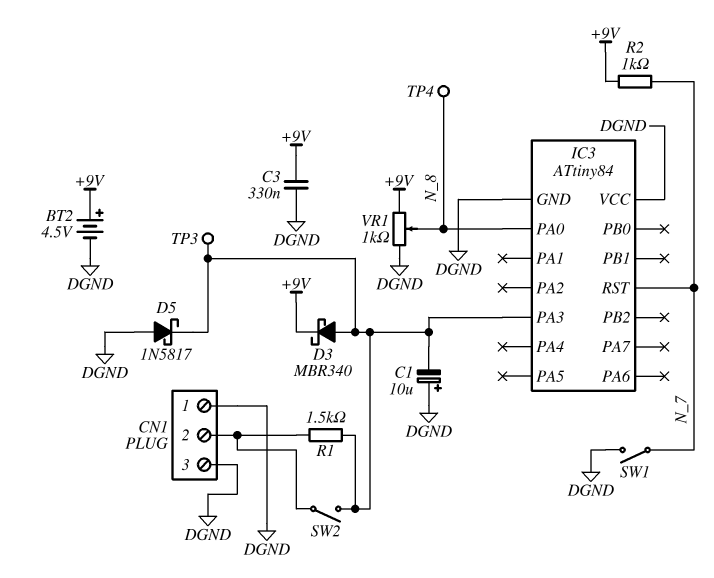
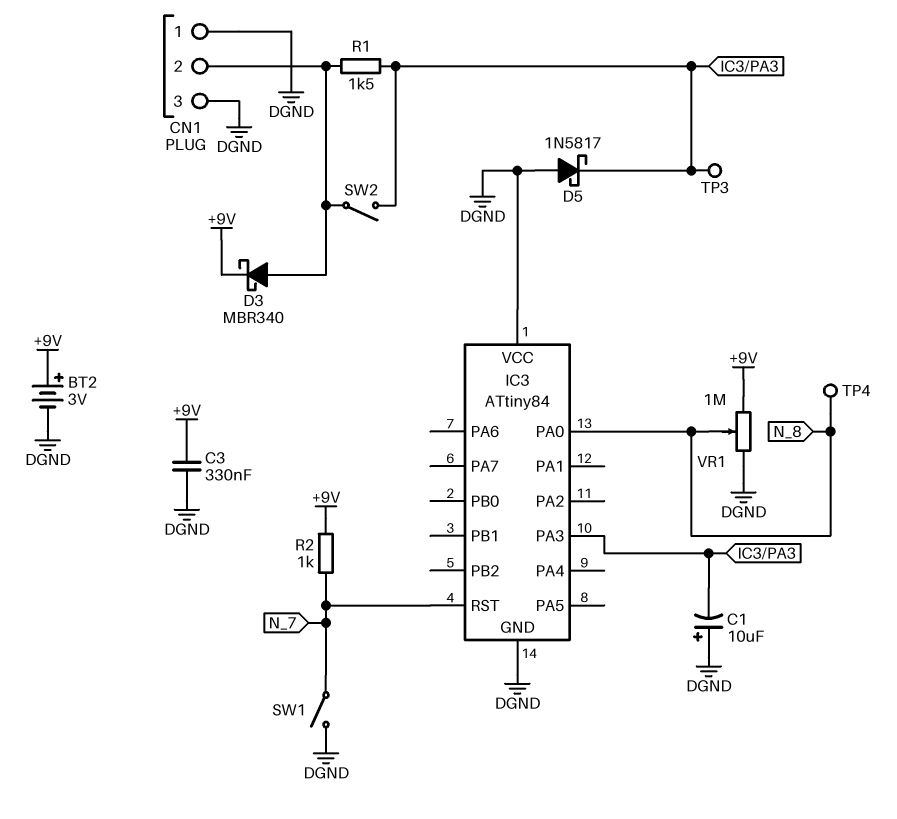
BT2: 4.5V (plus +9V, minus DGND) -> 3V (plus +9V, minus DGND)
D3: schottky MBR340 (A IC3/PA3, K +9V) -> schottky MBR340 (A CN1/2, K +9V)
VR1: 1k (+9V, DGND, wiper N_8) -> 1M (+9V, DGND, wiper N_8)

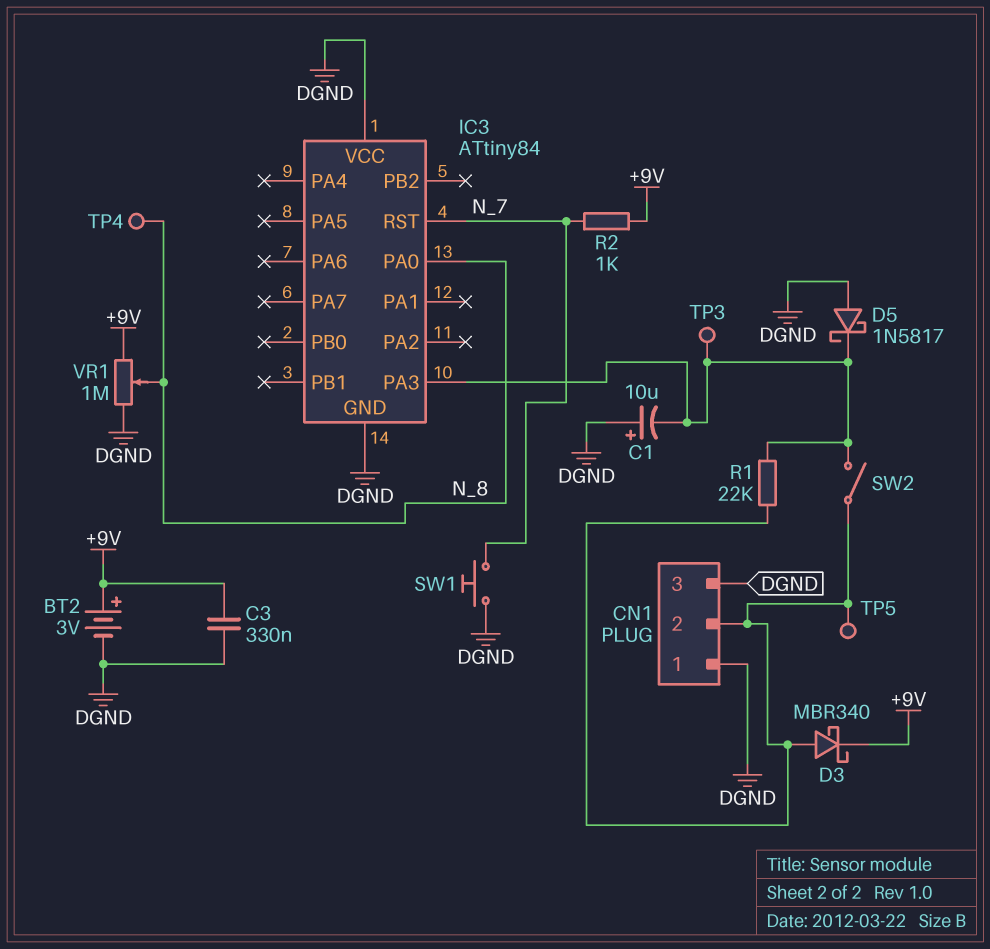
R1: 1.5k (CN1/2, IC3/PA3) -> 22k (CN1/2, IC3/PA3)
SW1: switch (DGND, N_7) -> button (DGND, N_7)
TP5: none -> test point (CN1/2)

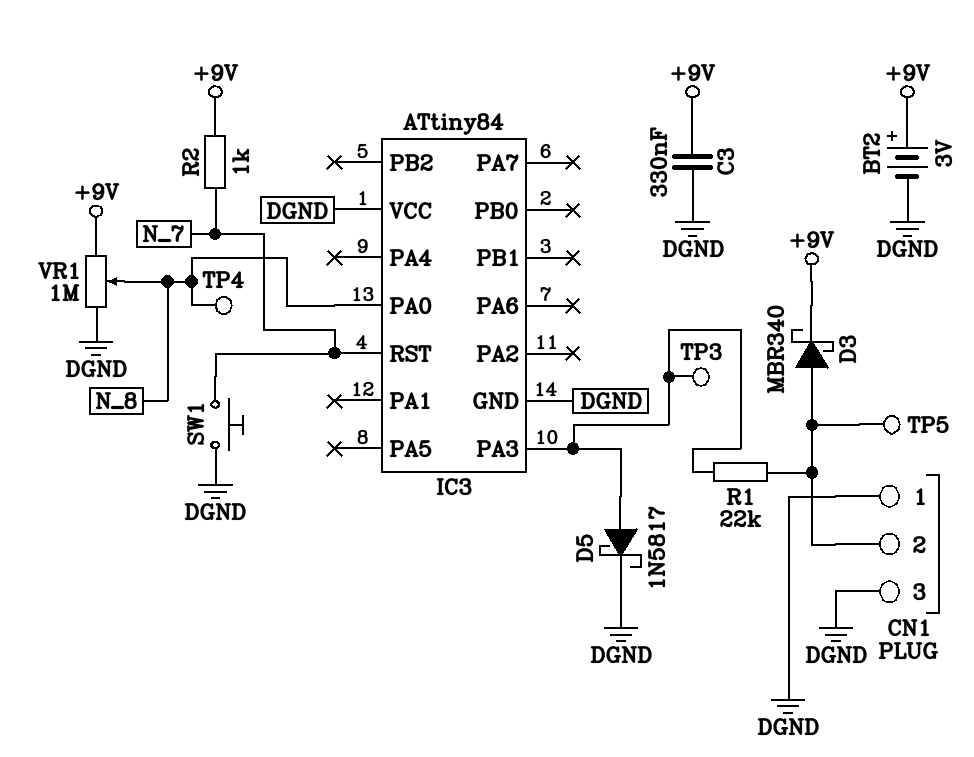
C1: 10uF (plus DGND, minus IC3/PA3) -> none
D5: schottky 1N5817 (A DGND, K IC3/PA3) -> schottky 1N5817 (A IC3/PA3, K DGND)
SW2: switch (CN1/2, IC3/PA3) -> none

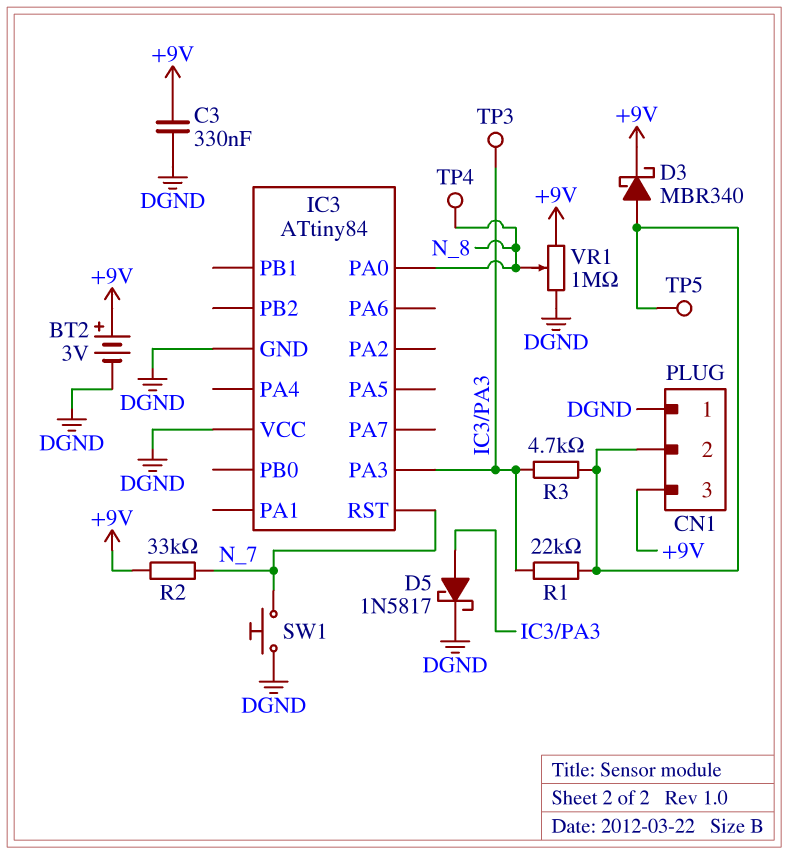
CN1 pin 3: DGND -> +9V
R2: 1k (+9V, N_7) -> 33k (+9V, N_7)
R3: none -> 4.7k (CN1/2, IC3/PA3)

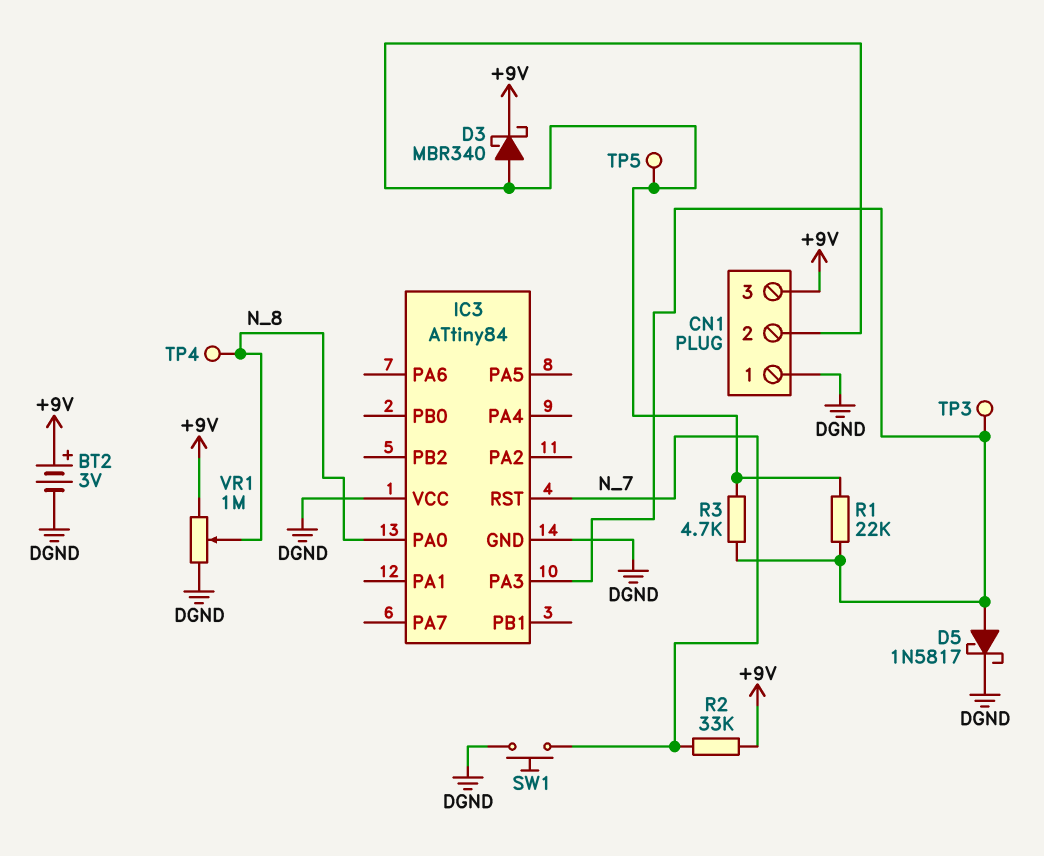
C3: 330nF (+9V, DGND) -> none

